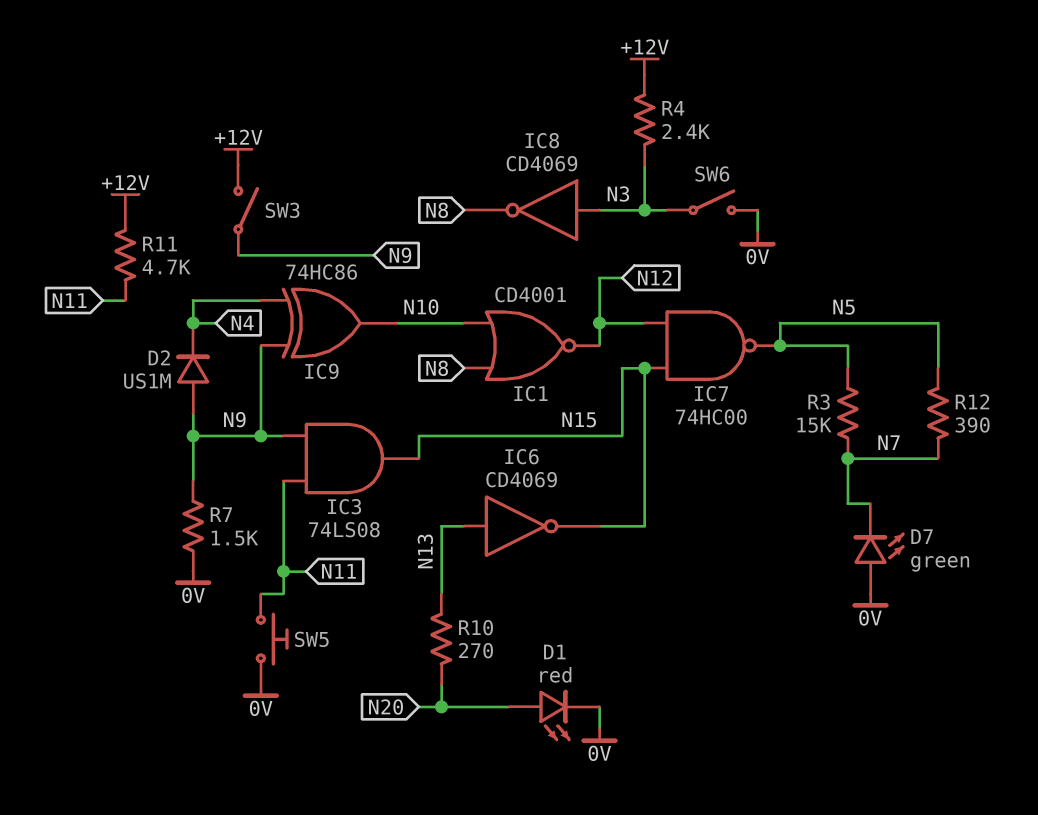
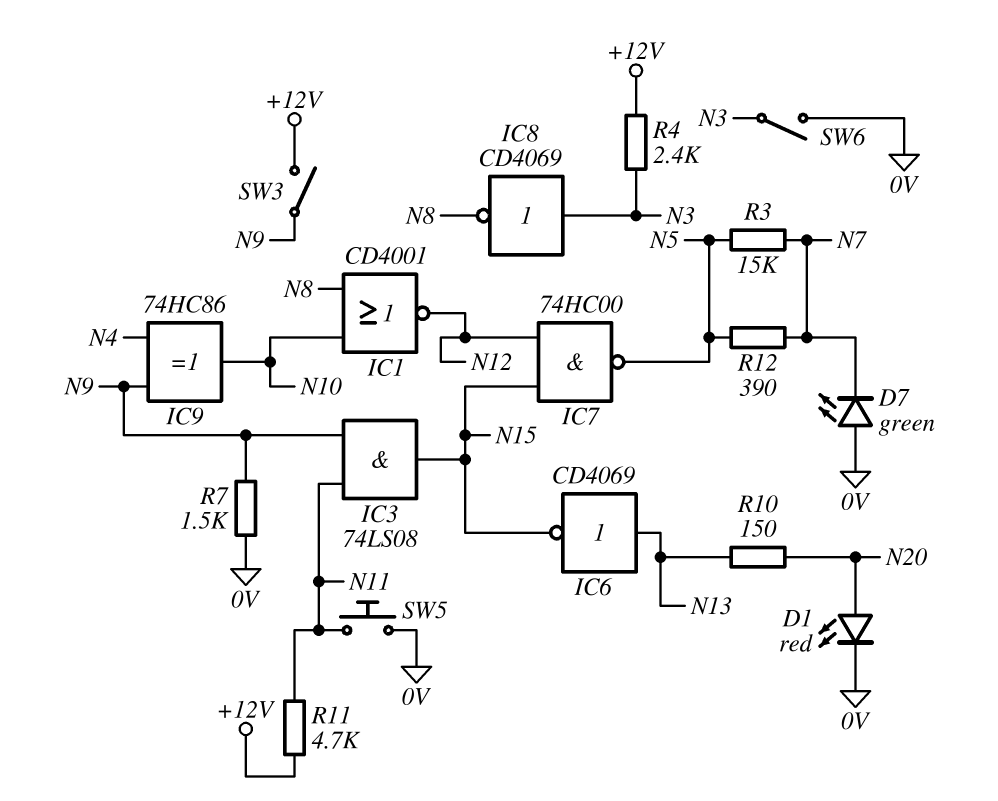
D2: diode US1M (A N9, K N4) -> none
R10: 270 (N13, N20) -> 150 (N13, N20)

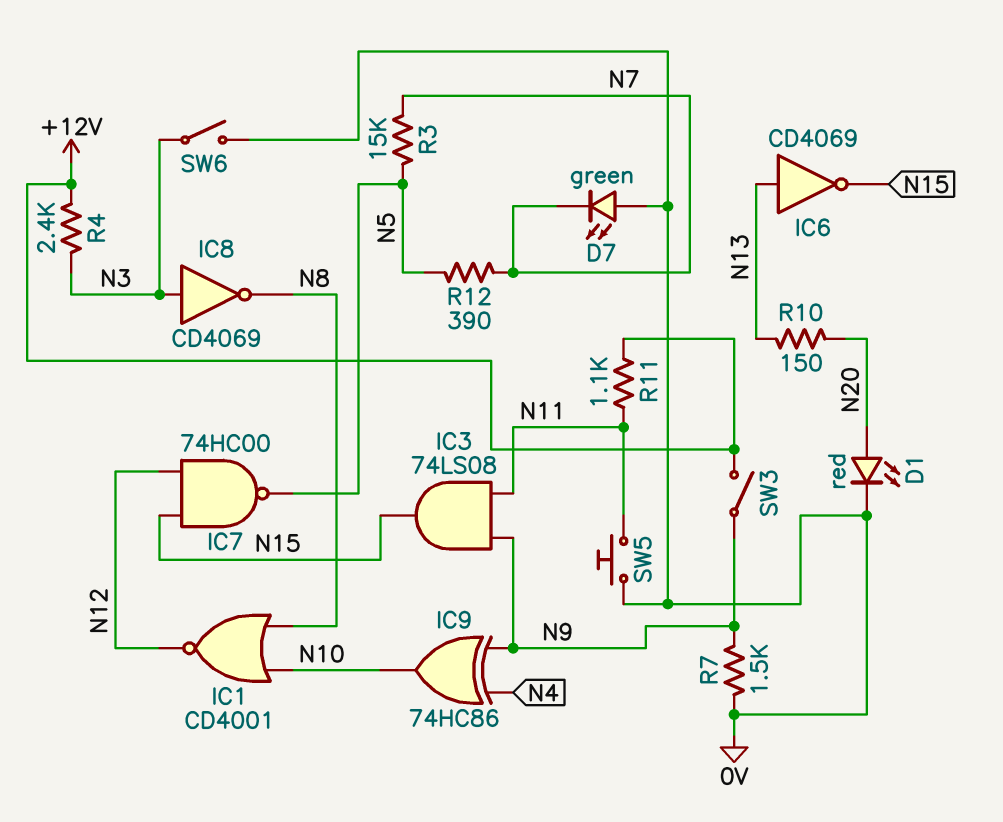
R11: 4.7k (+12V, N11) -> 1.1k (+12V, N11)

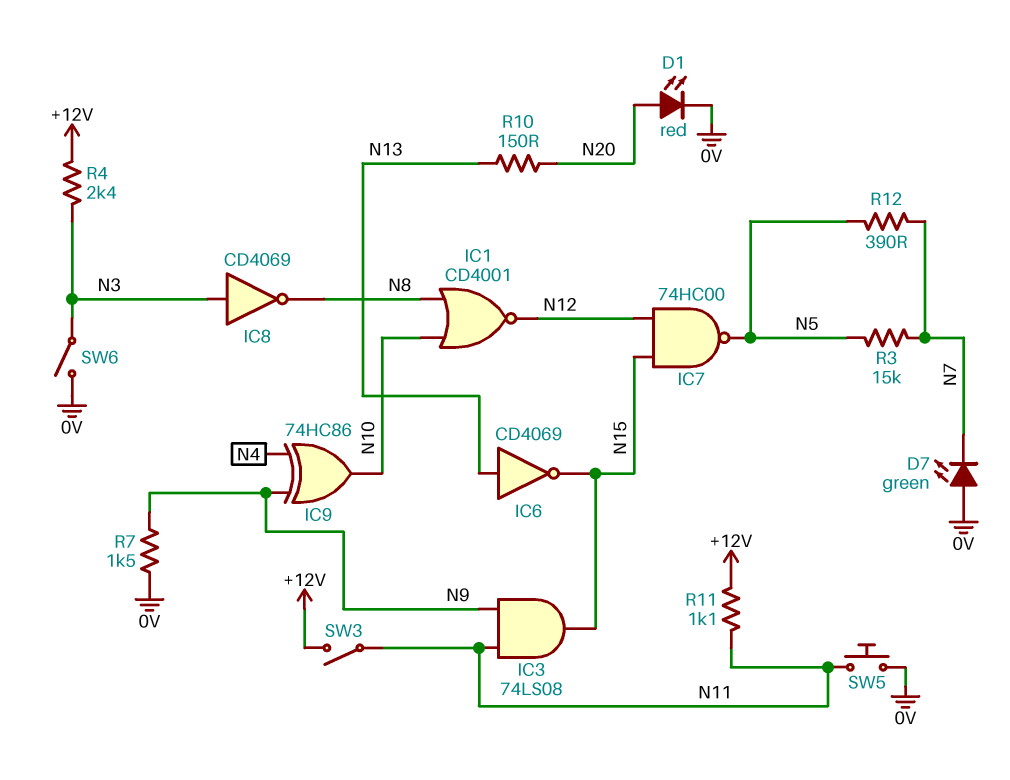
SW3: switch (+12V, N9) -> switch (+12V, N11)

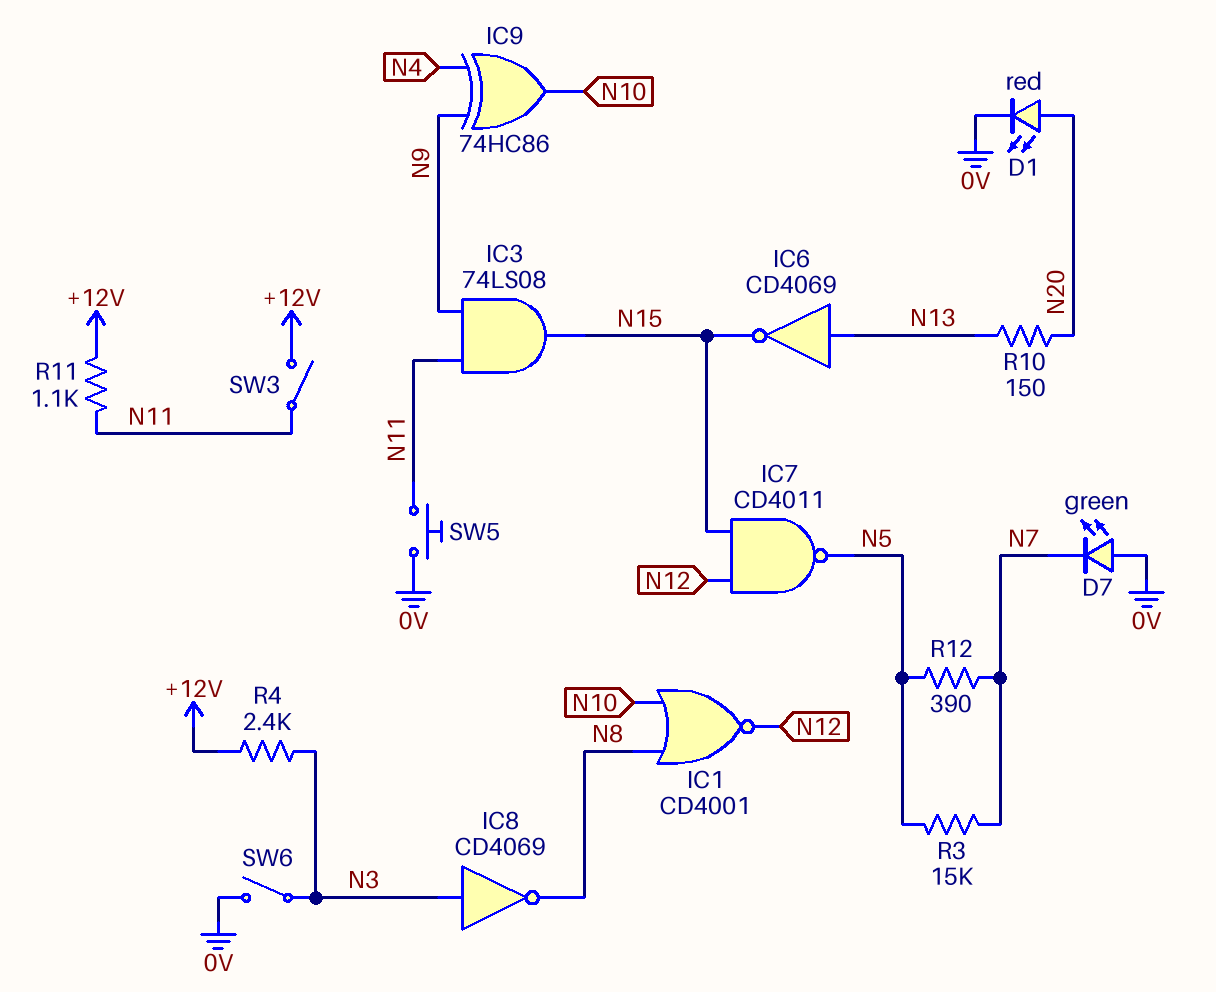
IC7: NAND 74HC00 (in N12, in N15, out N5) -> NAND CD4011 (in N12, in N15, out N5)
R7: 1.5k (0V, N9) -> none

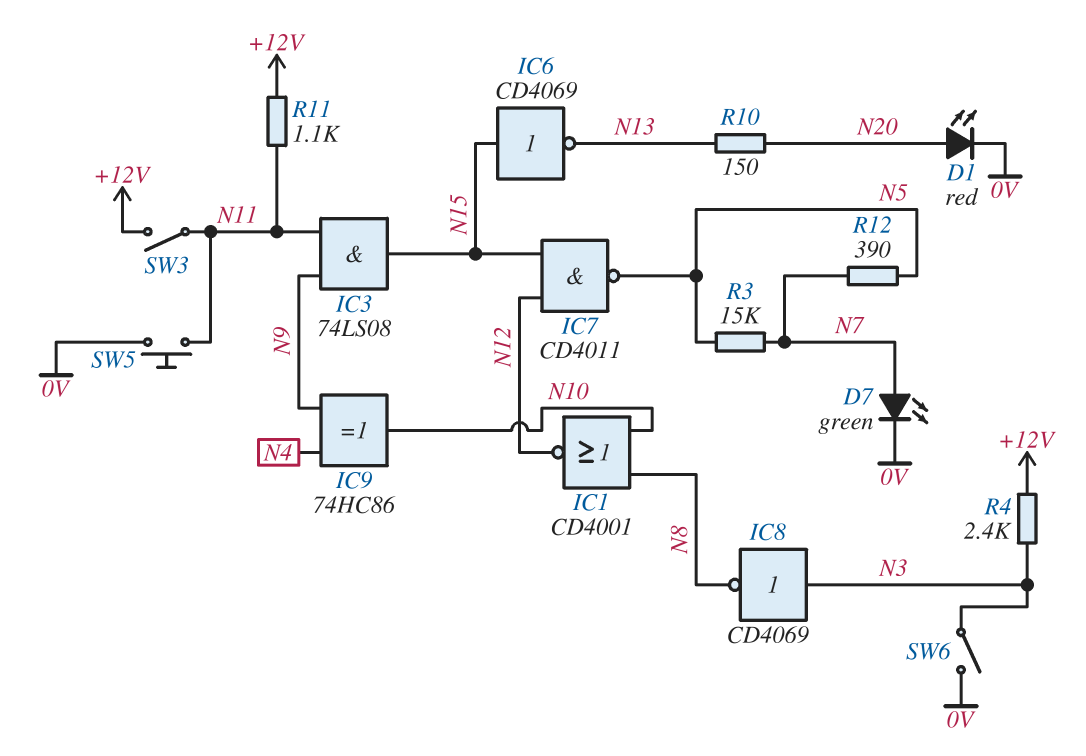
D7: LED green (A 0V, K N7) -> LED green (A N7, K 0V)
IC6: NOT CD4069 (in N13, out N15) -> NOT CD4069 (in N15, out N13)

